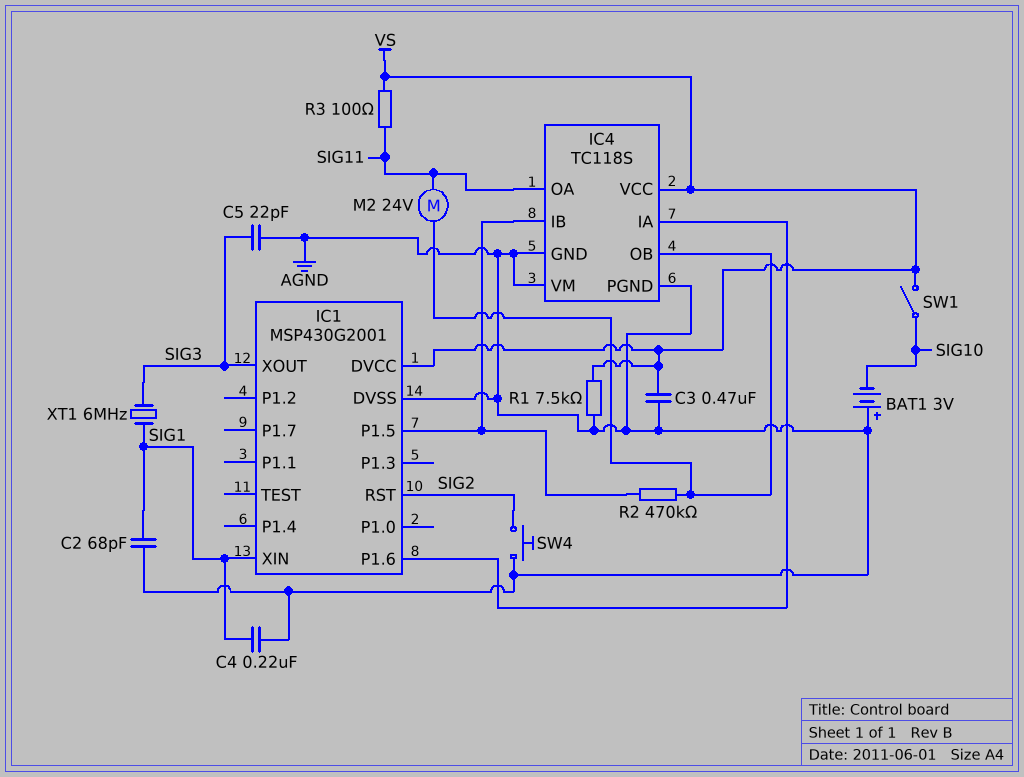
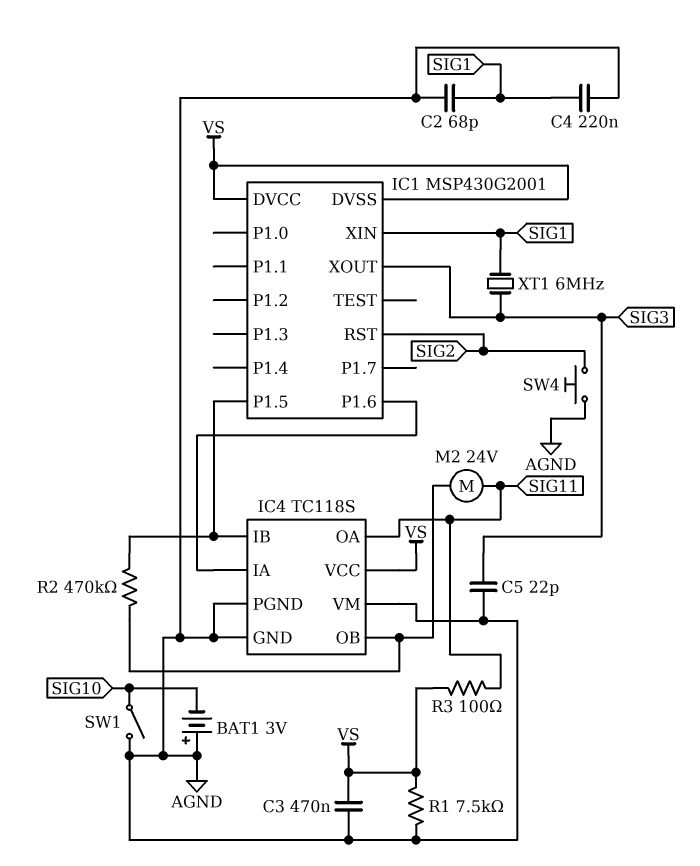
IC1 pin DVSS: AGND -> VS
SW1: switch (SIG10, VS) -> switch (AGND, SIG10)

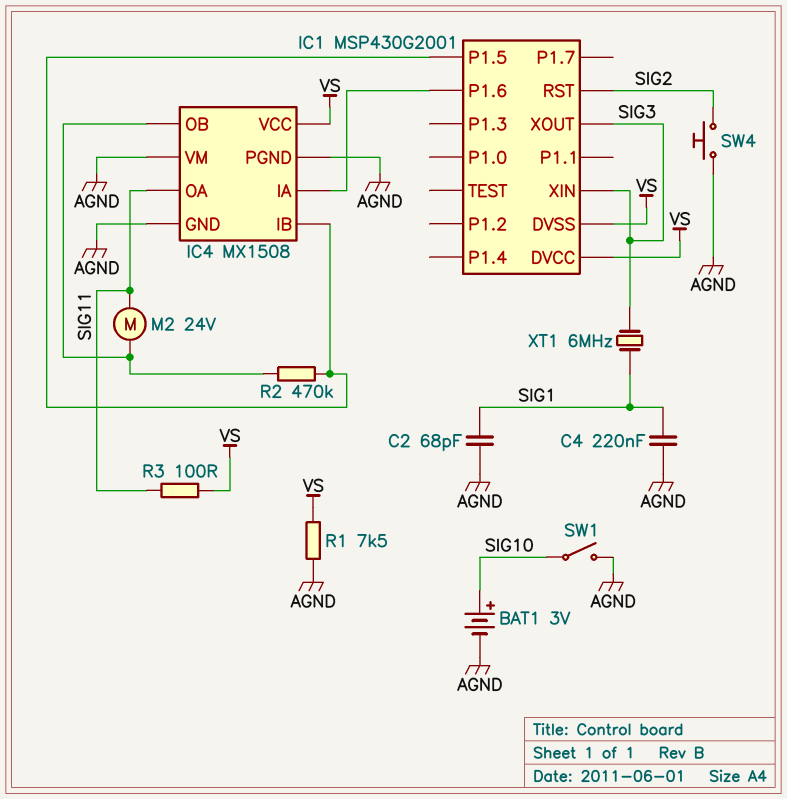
BAT1: 3V (plus AGND, minus SIG10) -> 3V (plus SIG10, minus AGND)
C3: 470nF (AGND, VS) -> none
C5: 22pF (AGND, SIG3) -> none
IC1 pin XIN: SIG1 -> SIG3
IC4: TC118S -> MX1508

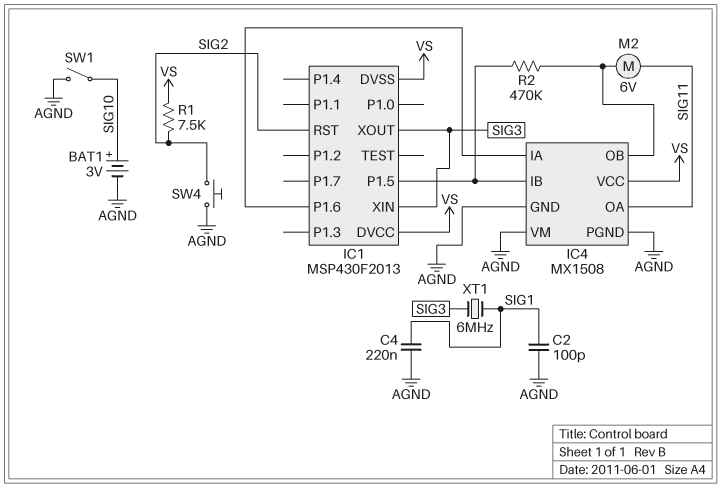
C2: 68pF (AGND, SIG1) -> 100pF (AGND, SIG1)
IC1: MSP430G2001 -> MSP430F2013
M2: motor 24V (IC4/OB, SIG11) -> motor 6V (IC4/OB, SIG11)
R1: 7.5k (AGND, VS) -> 7.5k (SIG2, VS)
R3: 100 (SIG11, VS) -> none

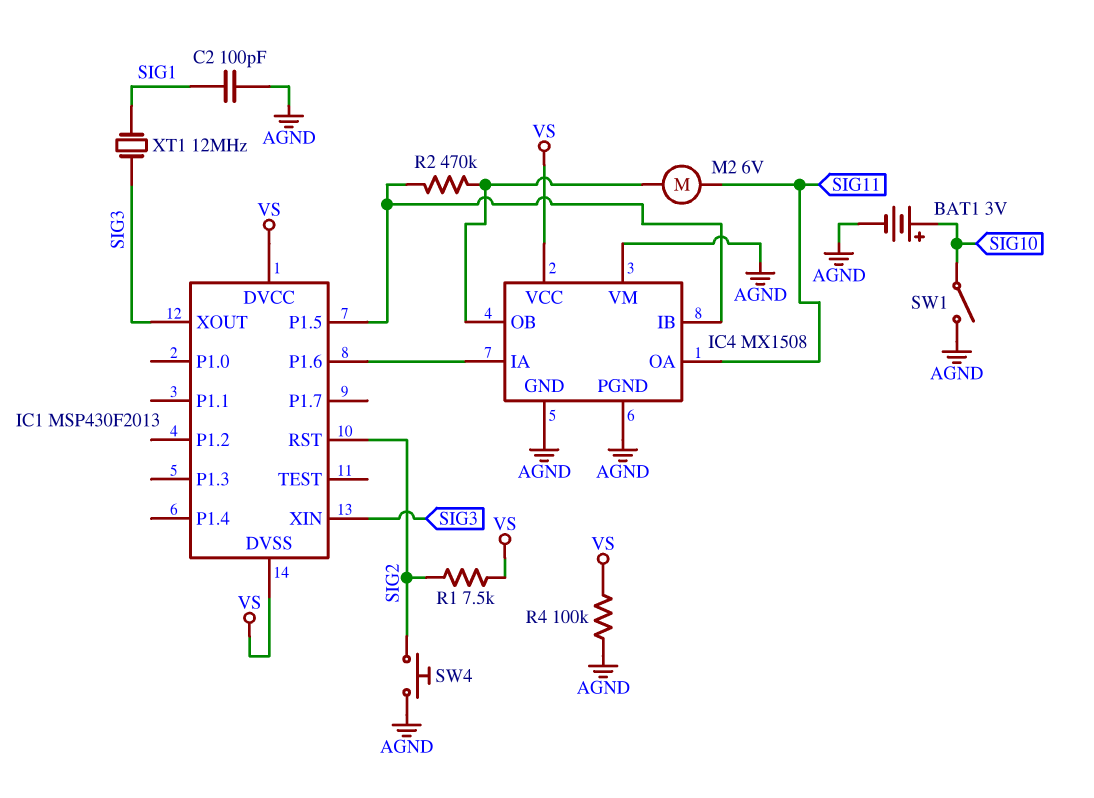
C4: 220nF (AGND, SIG1) -> none
R4: none -> 100k (AGND, VS)
XT1: 6MHz (SIG1, SIG3) -> 12MHz (SIG1, SIG3)

